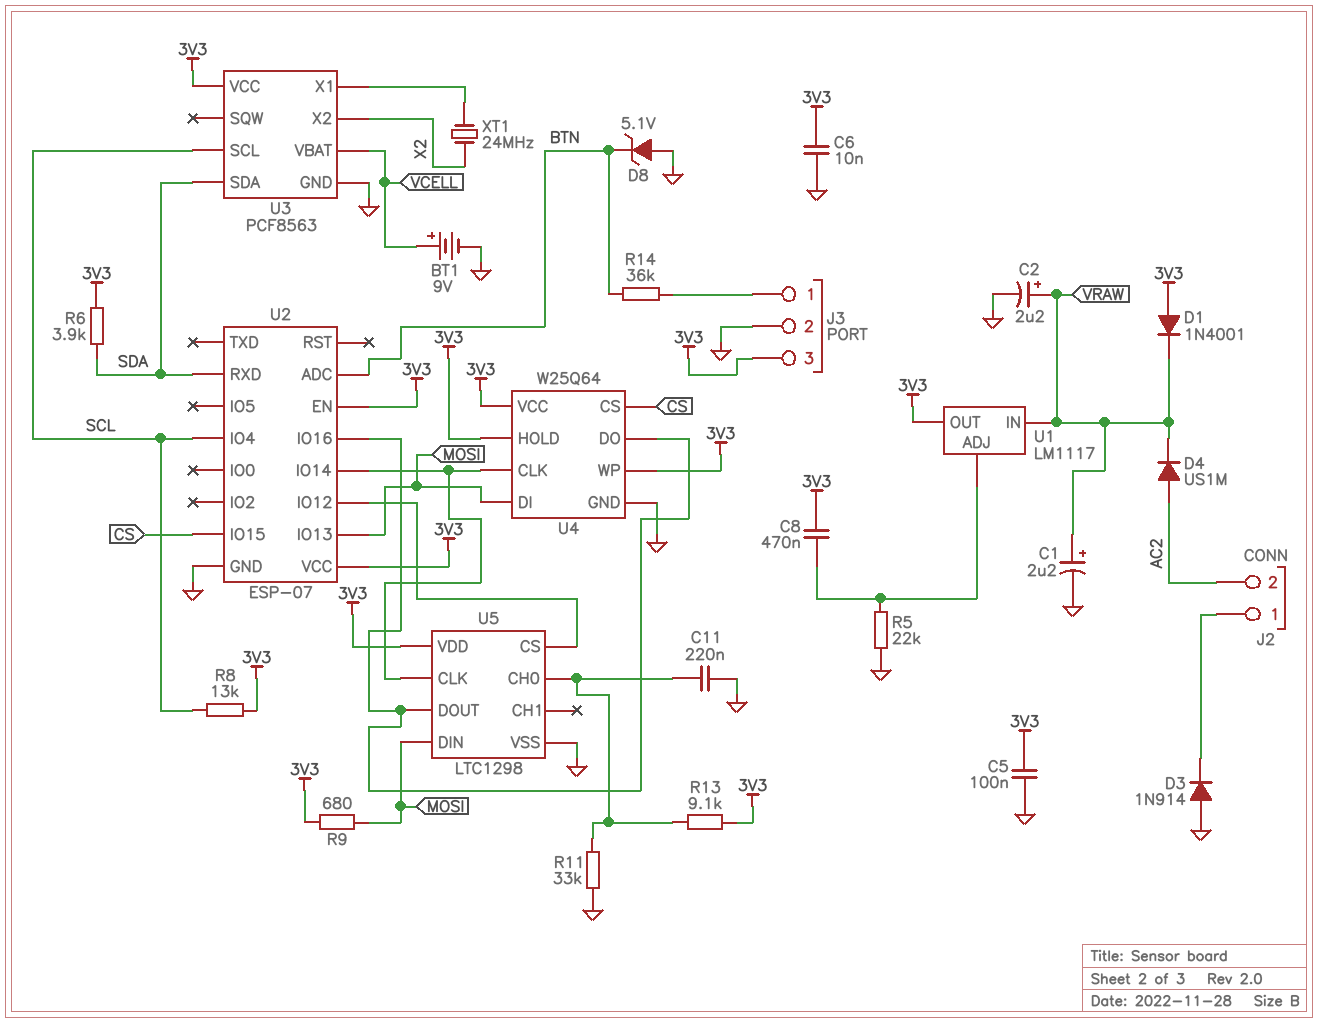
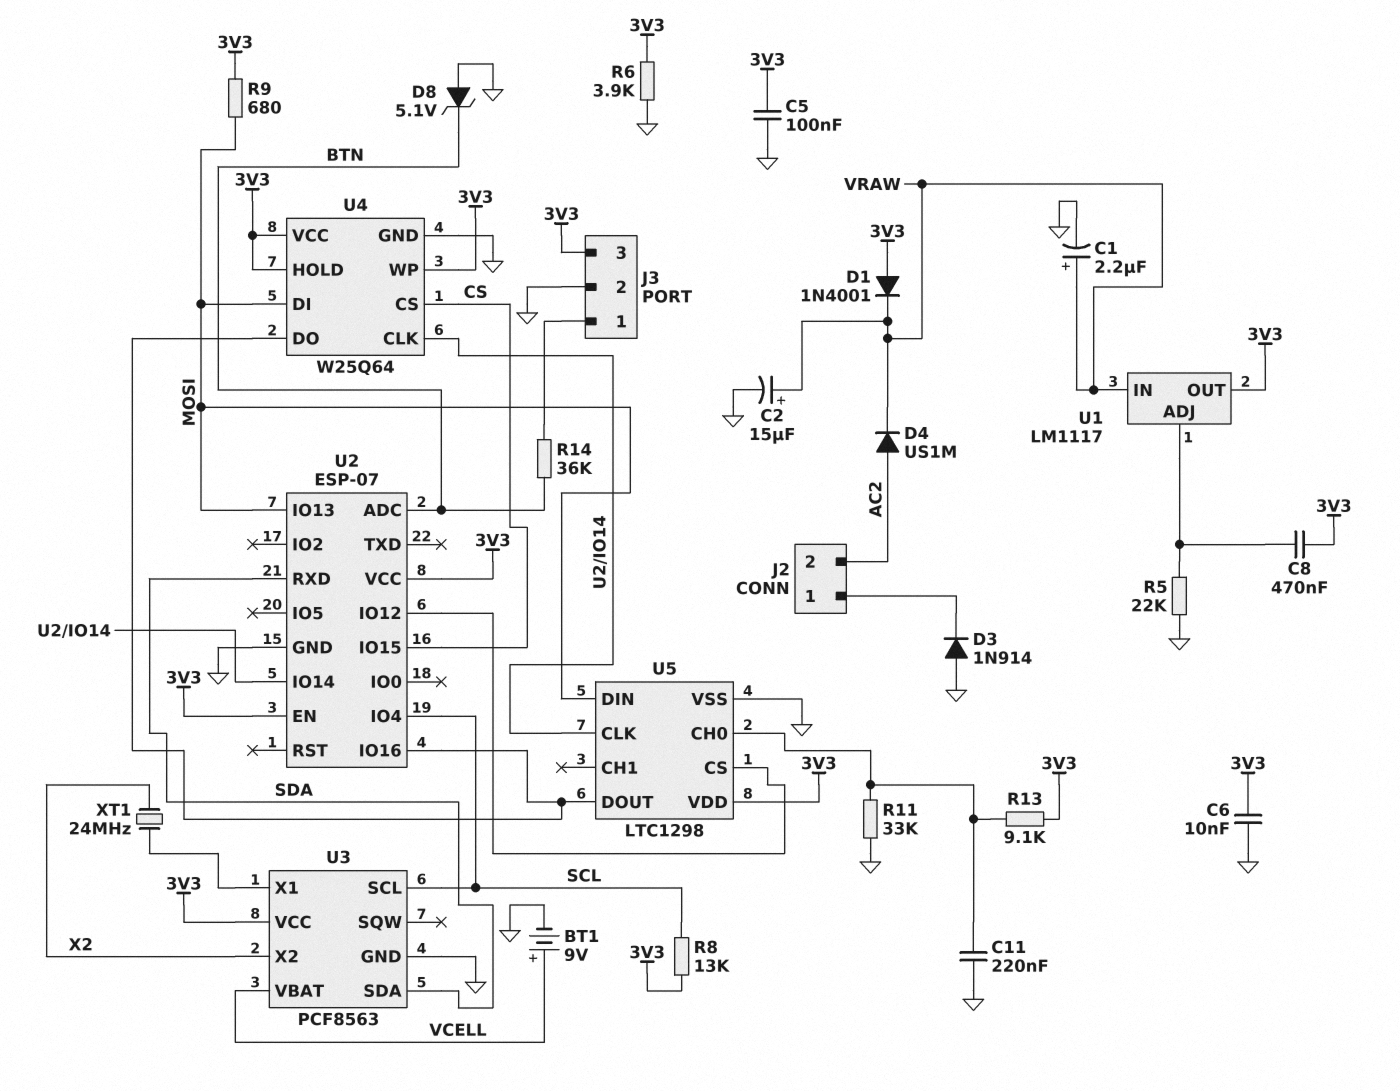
C2: 2.2uF (plus VRAW, minus GND) -> 15uF (plus VRAW, minus GND)
R6: 3.9k (3V3, SDA) -> 3.9k (3V3, GND)

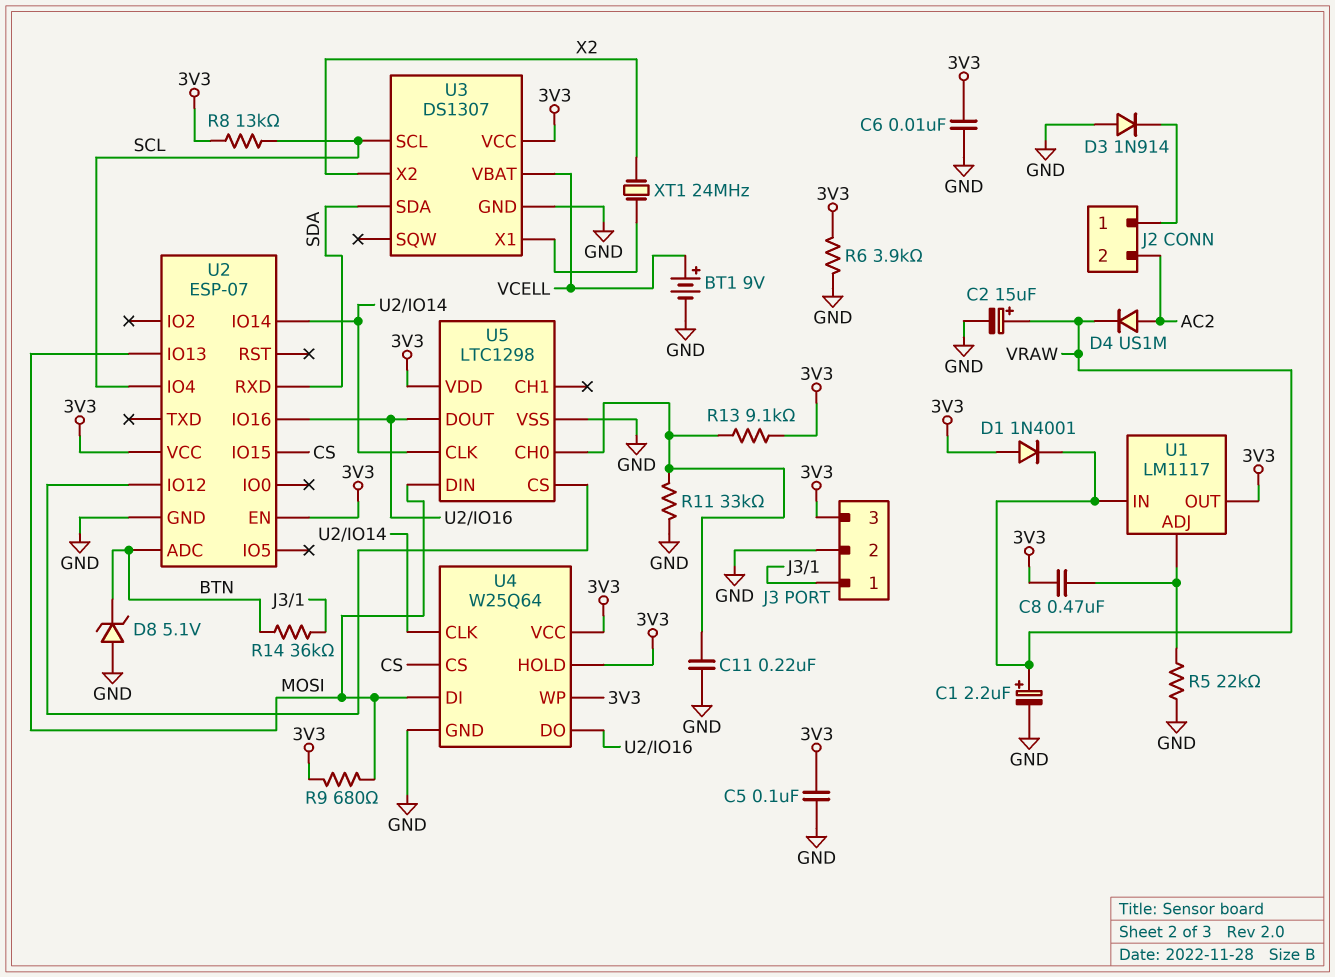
U3: PCF8563 -> DS1307

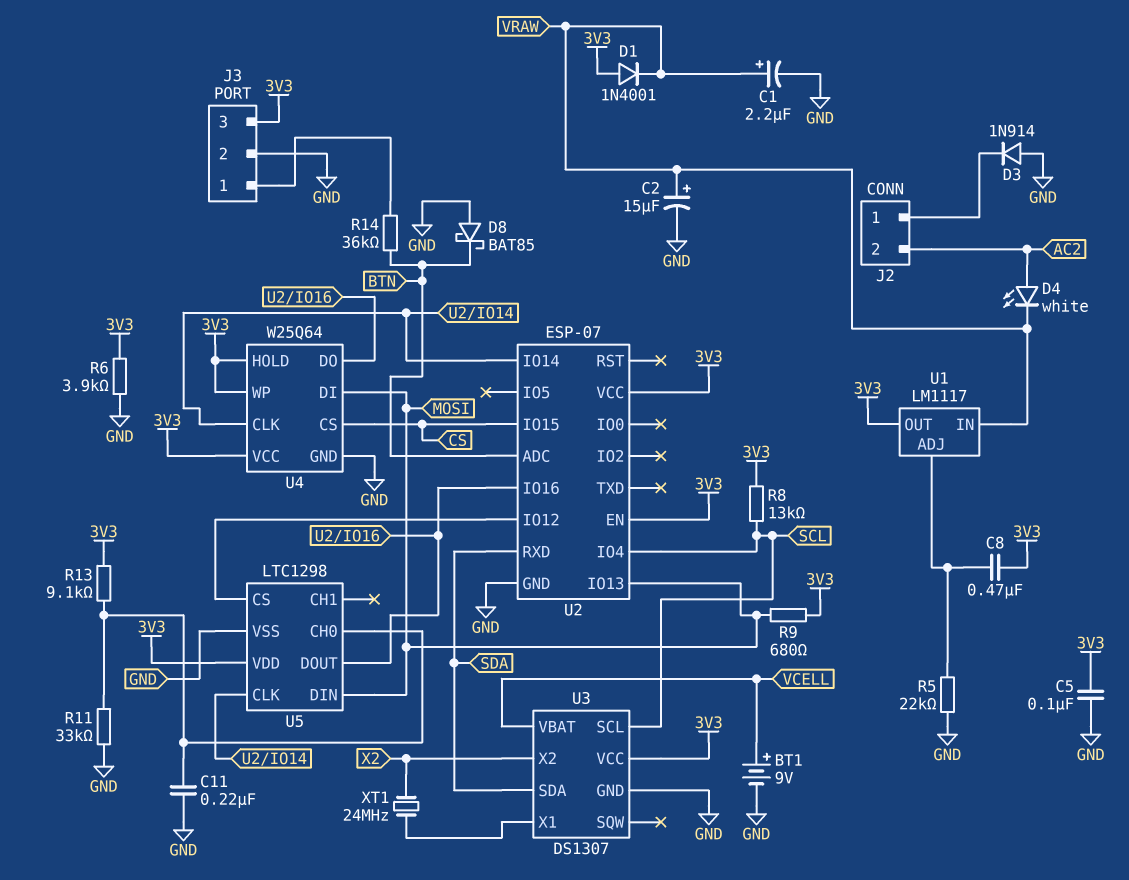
C6: 10nF (3V3, GND) -> none
D4: diode US1M (A AC2, K VRAW) -> LED white (A AC2, K VRAW)
D8: zener 5.1V (A GND, K BTN) -> schottky BAT85 (A GND, K BTN)

